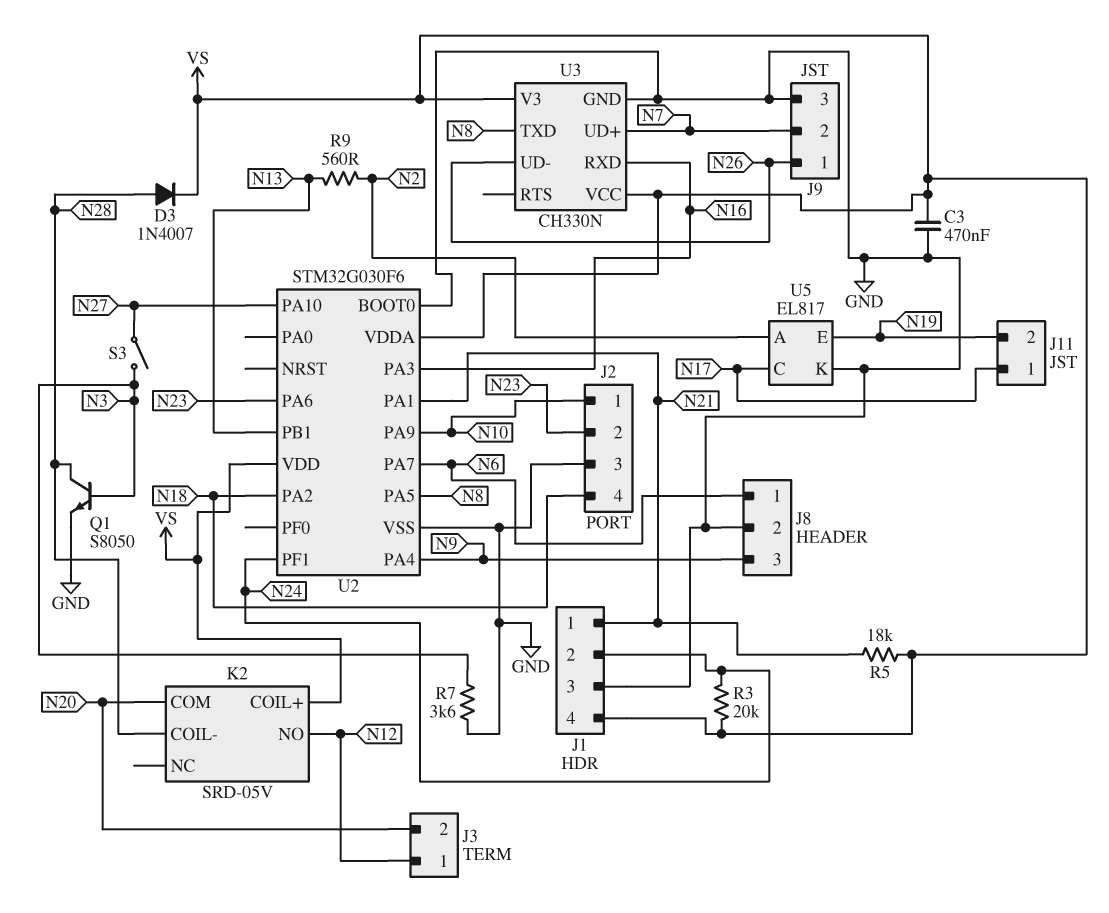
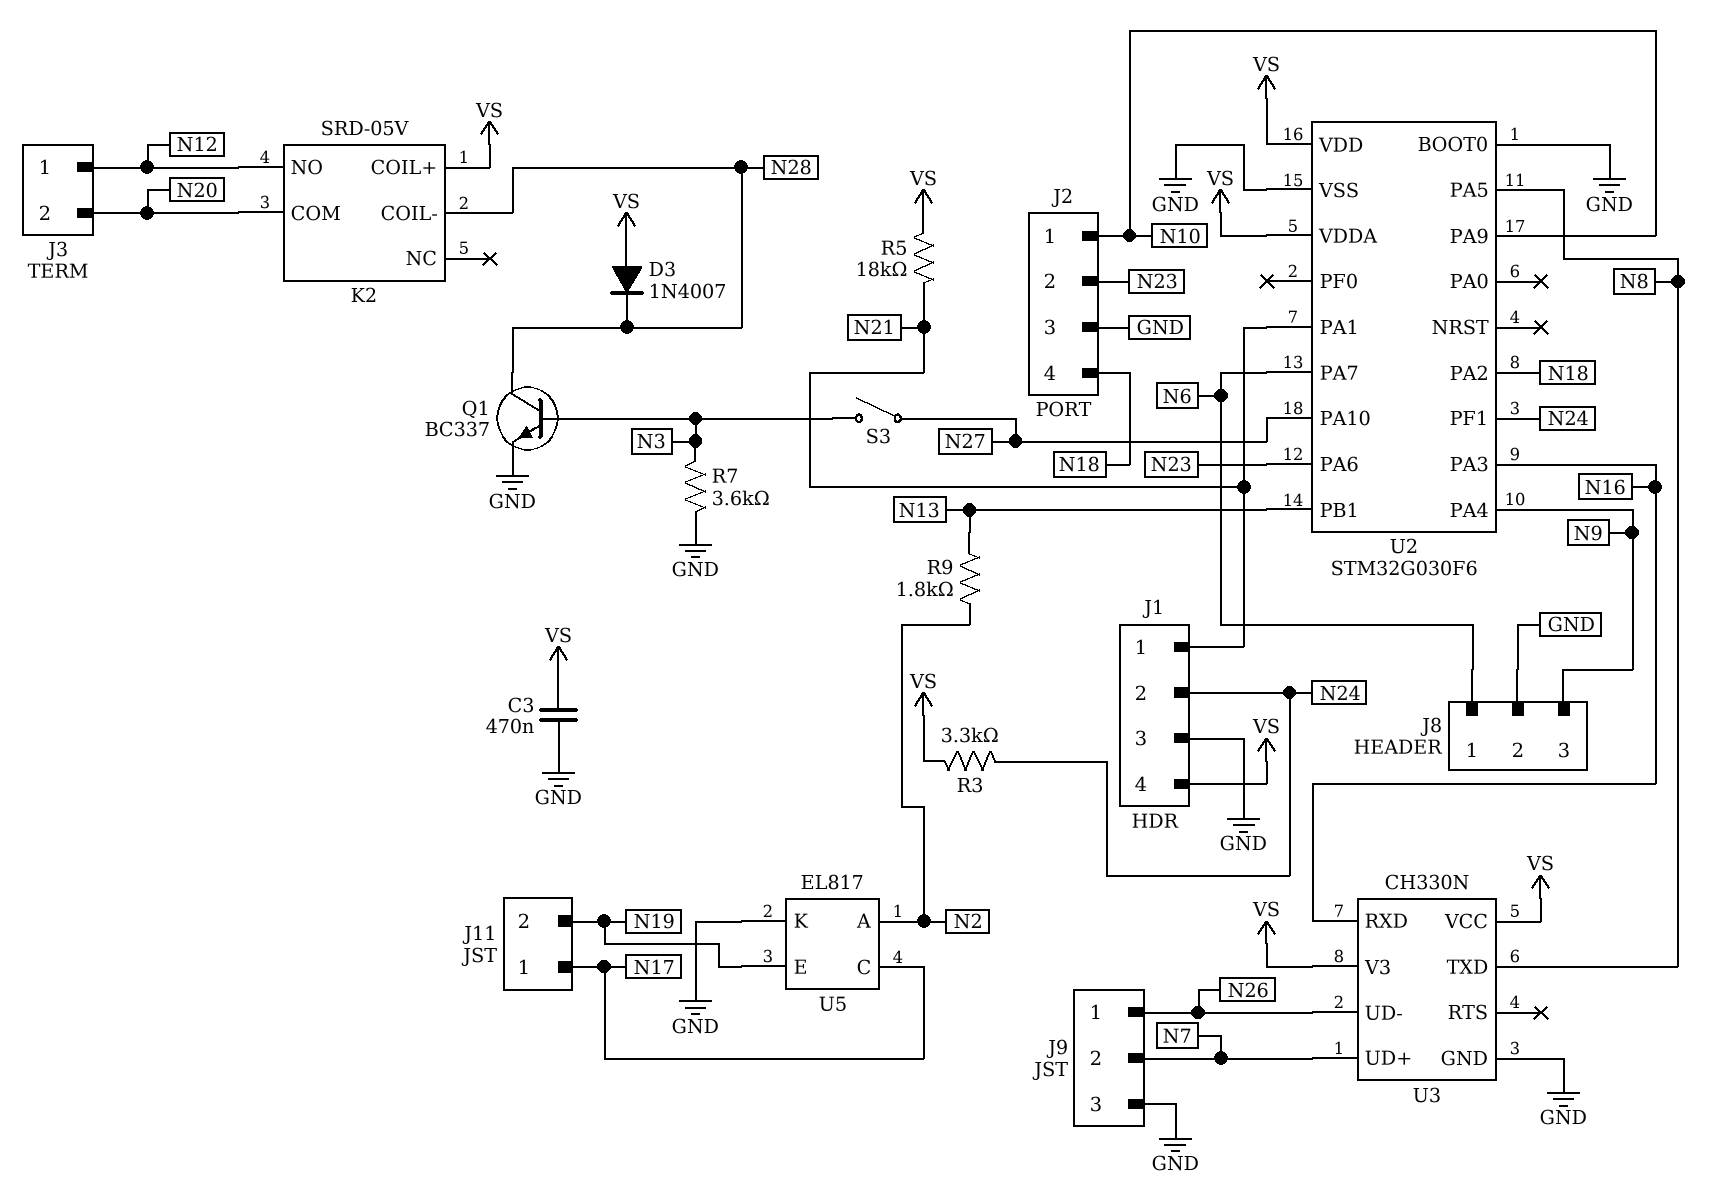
D3: diode 1N4007 (A N28, K VS) -> diode 1N4007 (A VS, K N28)
Q1: NPN S8050 (B N3, C N28, E GND) -> NPN BC337 (B N3, C N28, E GND)
R3: 20k (N24, VS) -> 3.3k (N24, VS)
R9: 560 (N2, N13) -> 1.8k (N2, N13)

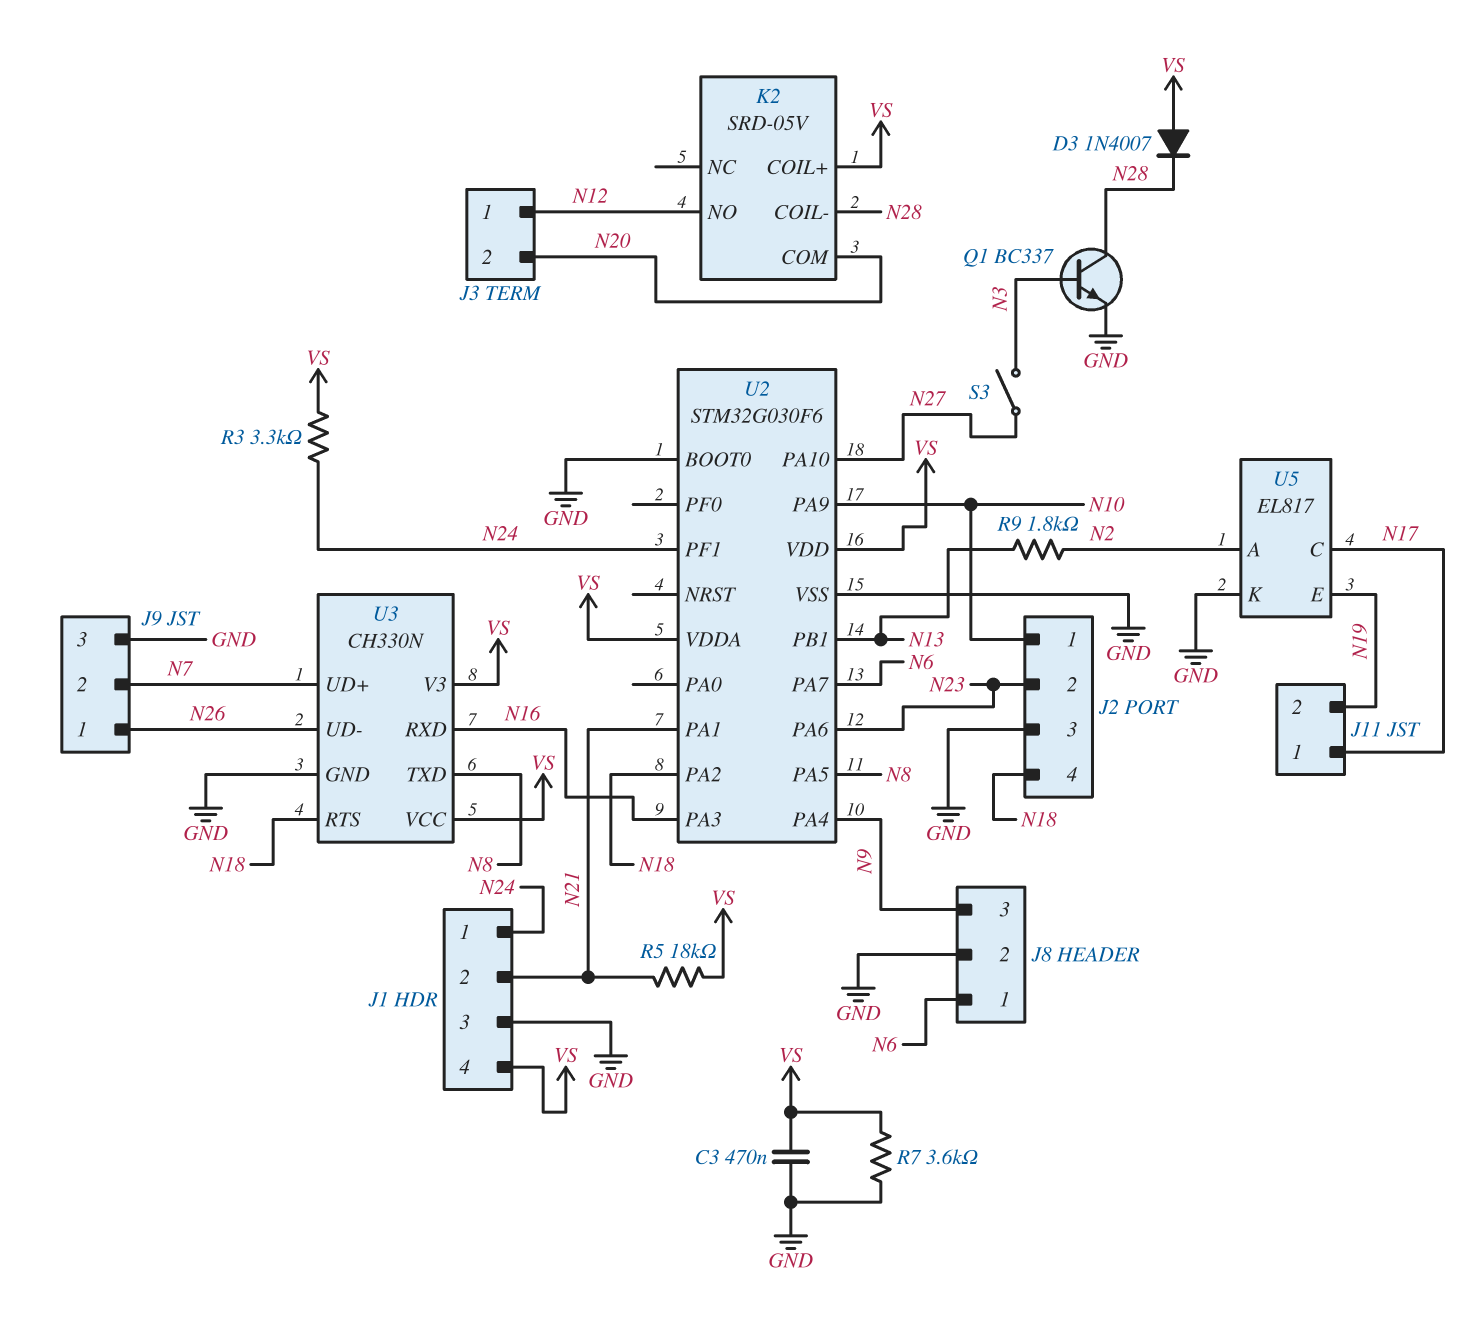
J1 pin 1: N21 -> N24
J1 pin 2: N24 -> N21
R7: 3.6k (GND, N3) -> 3.6k (GND, VS)
U3 pin RTS: none -> N18

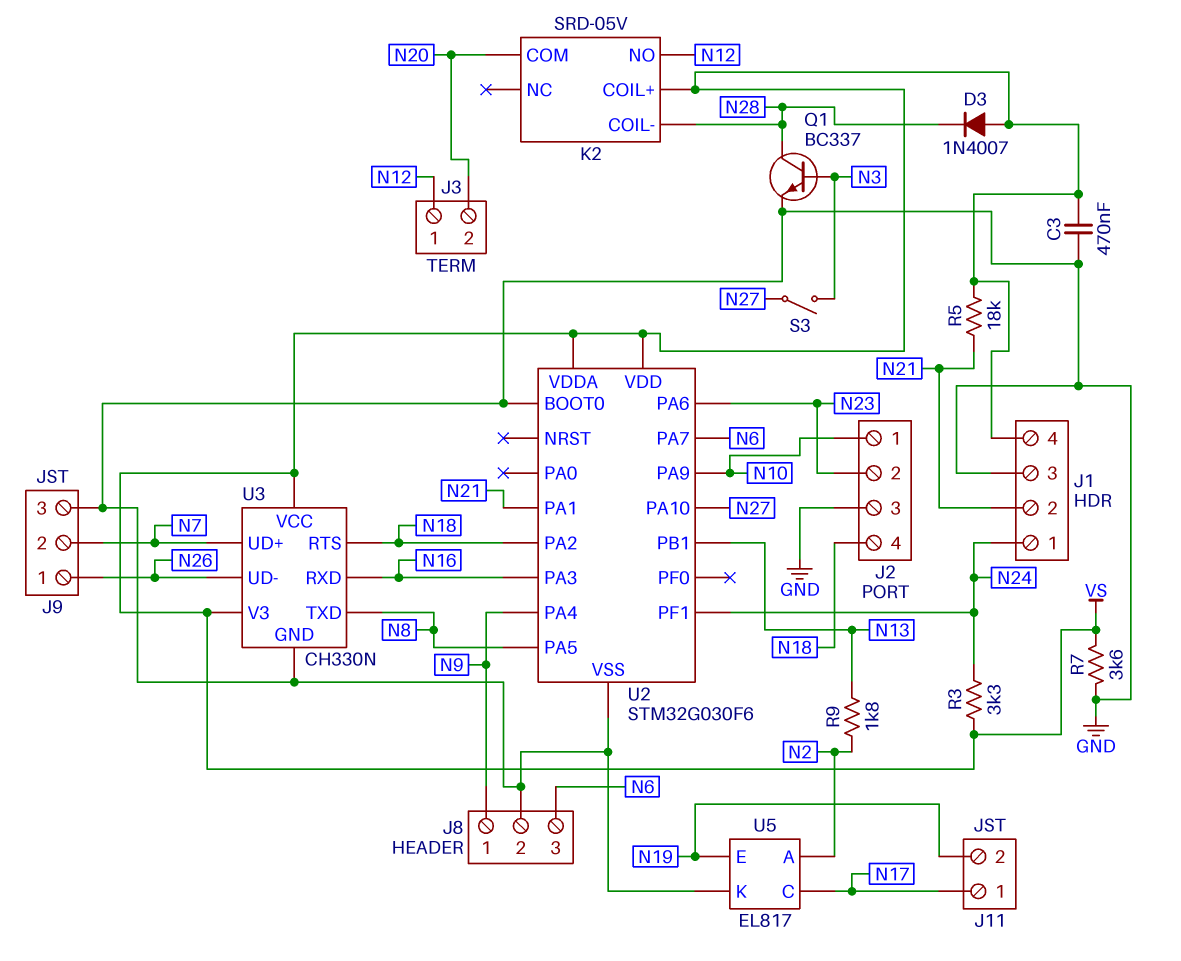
J8 pin 1: N6 -> N9
J8 pin 3: N9 -> N6

